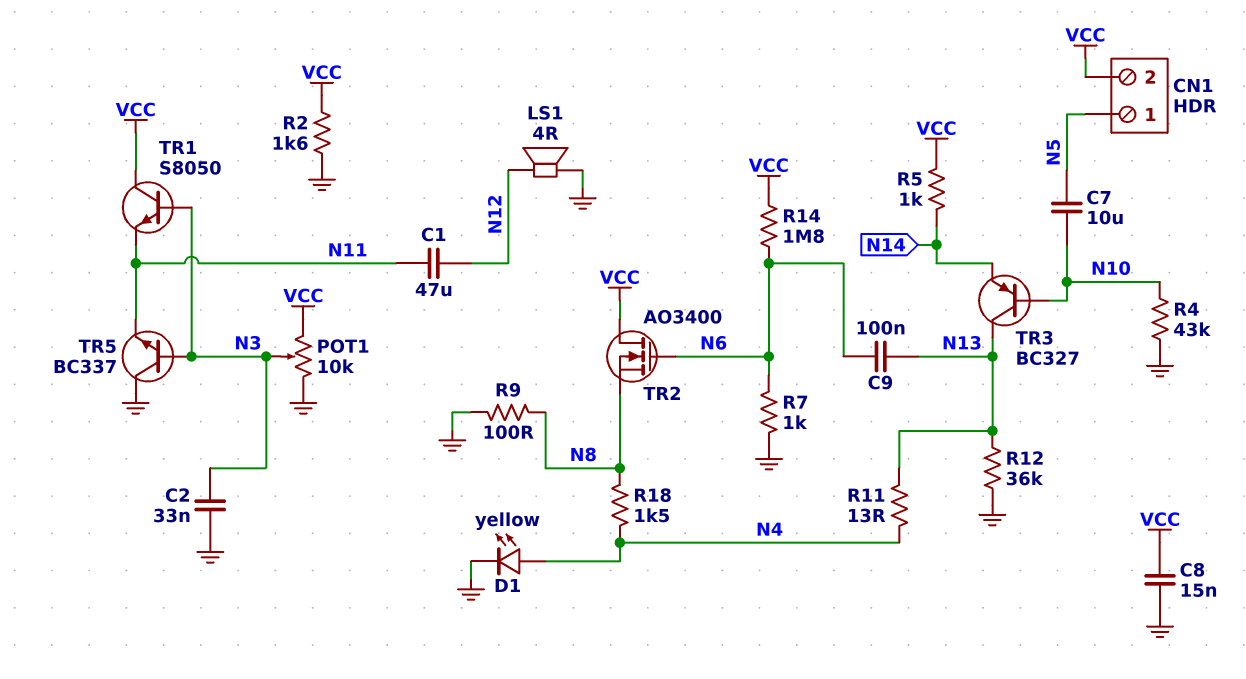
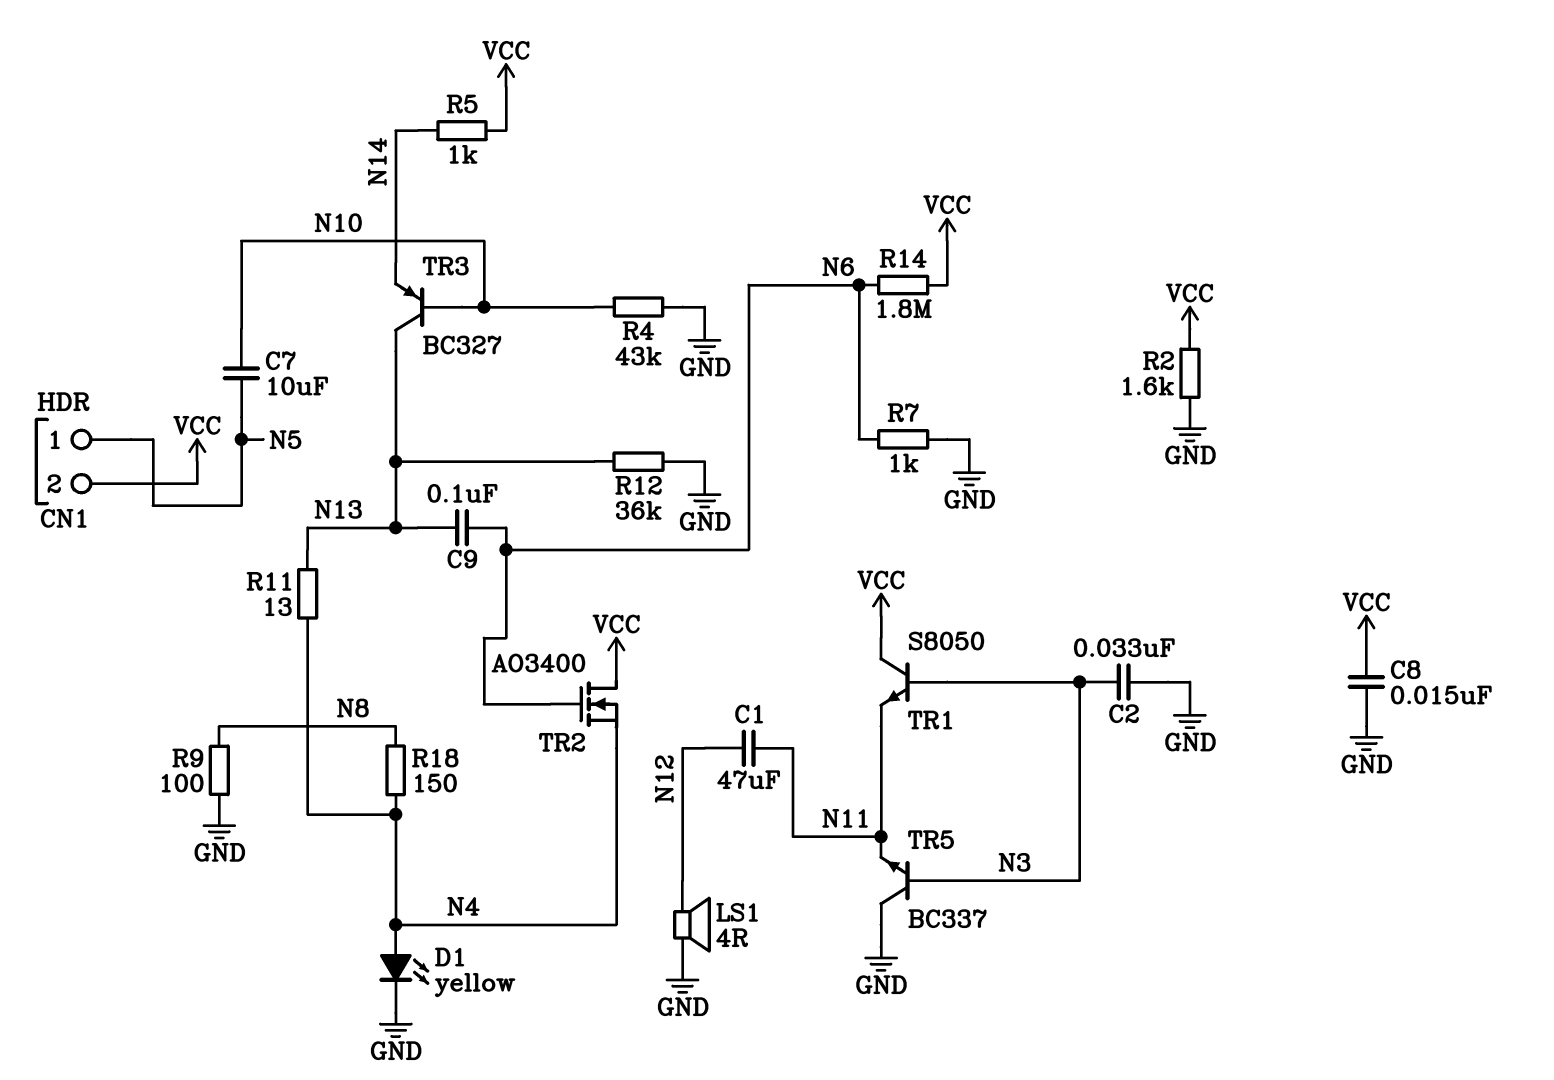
POT1: 10k (GND, VCC, wiper N3) -> none
R18: 1.5k (N4, N8) -> 150 (N4, N8)
TR2: NMOS AO3400 (G N6, D VCC, S N8) -> NMOS AO3400 (G N6, D VCC, S N4)

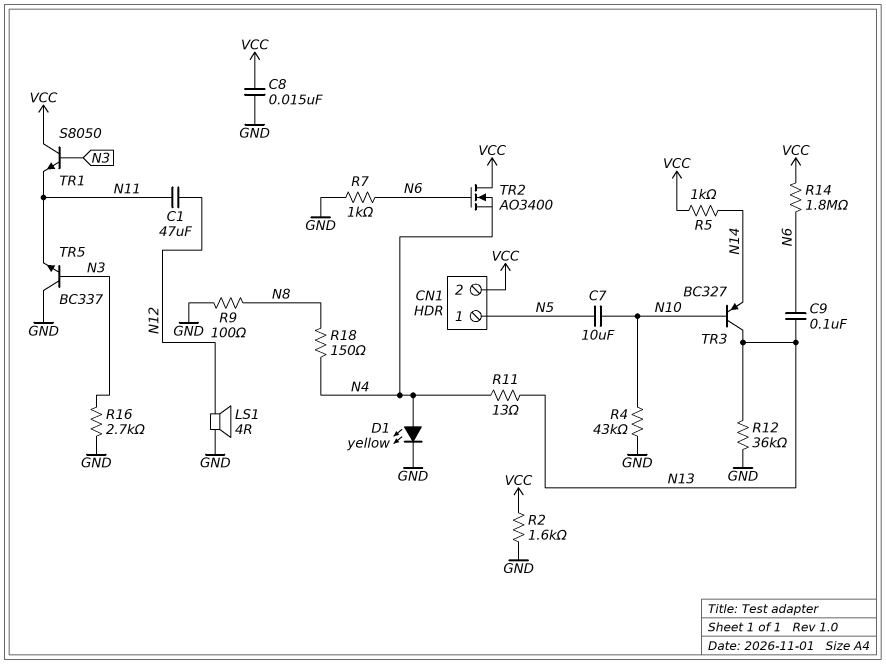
C2: 33nF (GND, N3) -> none
R16: none -> 2.7k (GND, N3)

